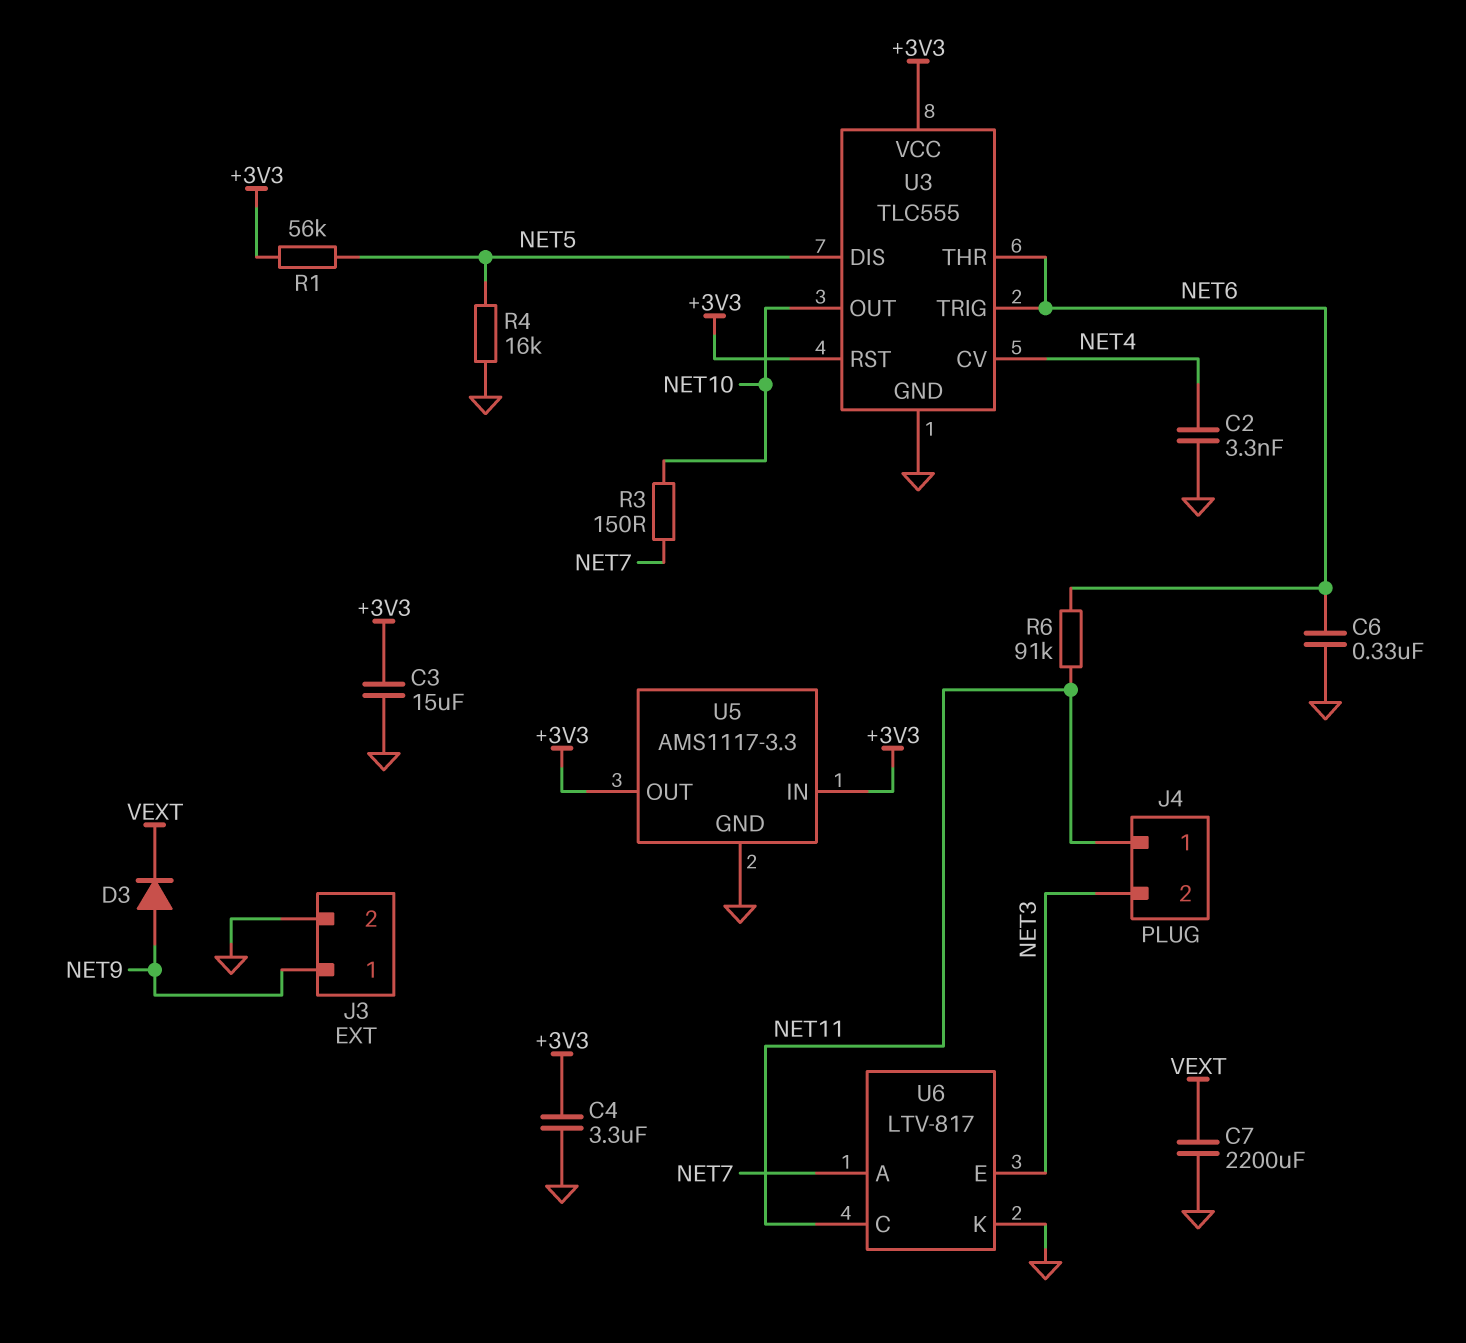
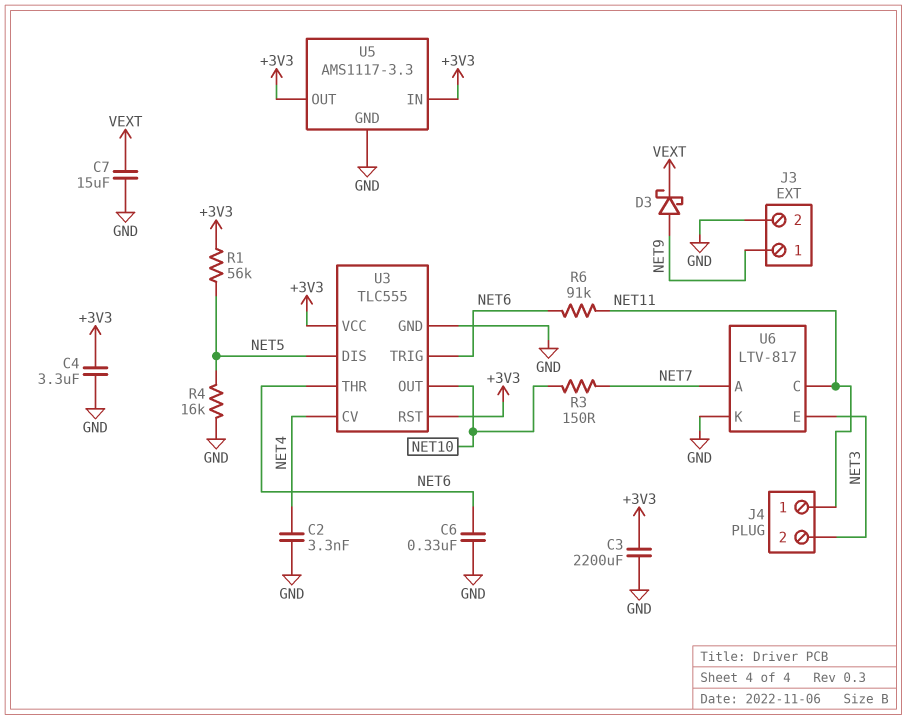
C3: 15uF (+3V3, GND) -> 2200uF (+3V3, GND)
C7: 2200uF (GND, VEXT) -> 15uF (GND, VEXT)
D3: diode (A NET9, K VEXT) -> schottky (A NET9, K VEXT)

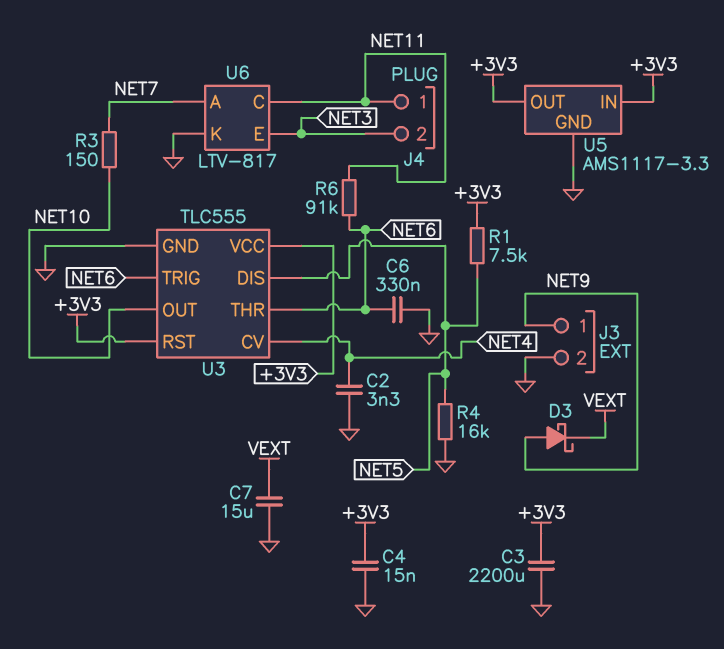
C4: 3.3uF (+3V3, GND) -> 15nF (+3V3, GND)
R1: 56k (+3V3, NET5) -> 7.5k (+3V3, NET5)

